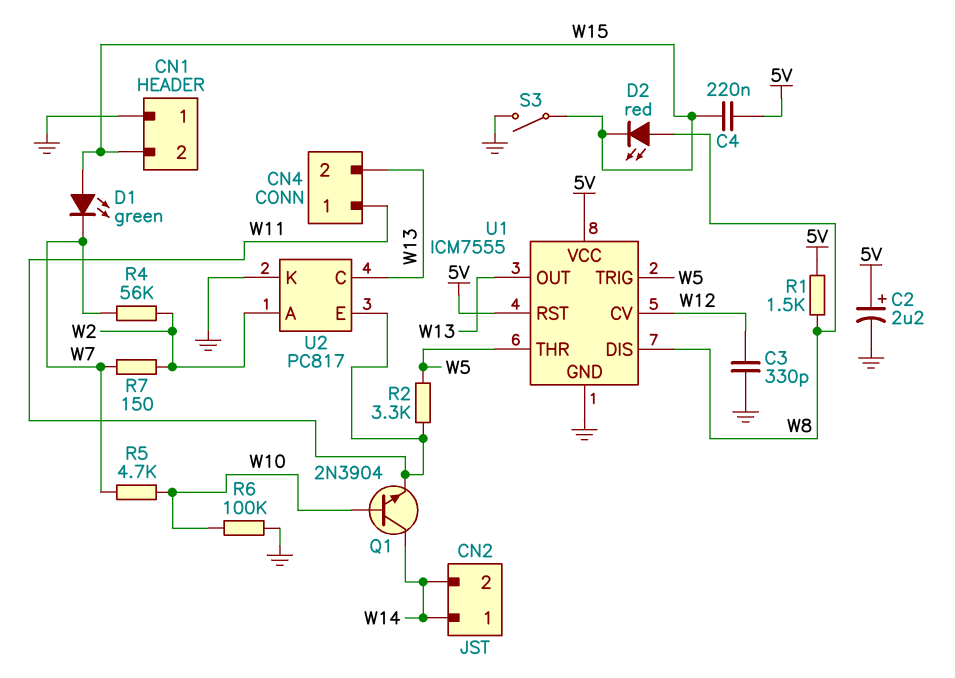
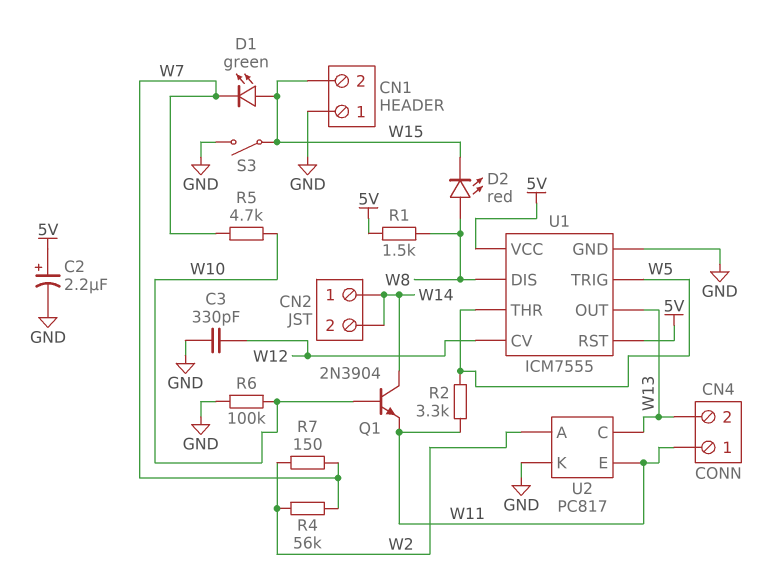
C4: 220nF (5V, W15) -> none

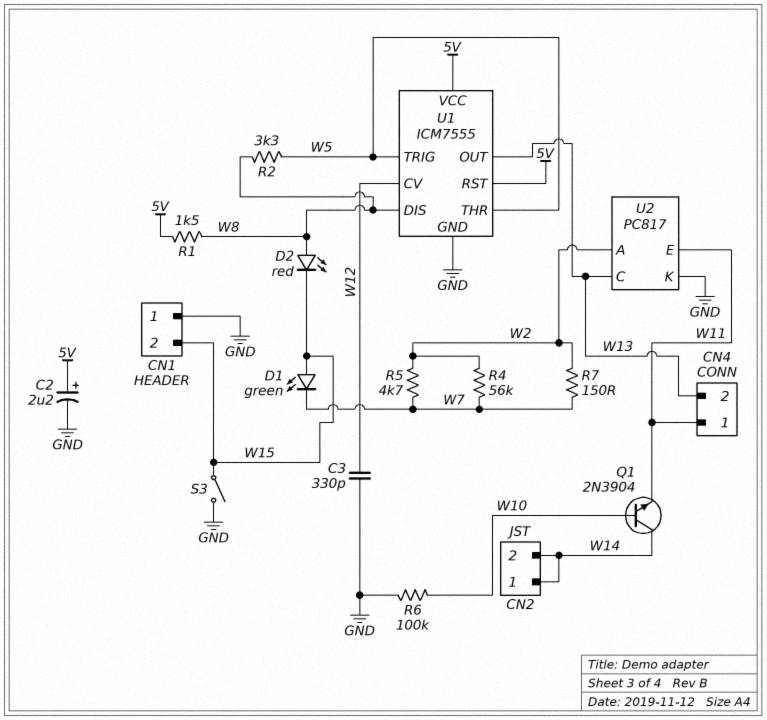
R2: 3.3k (W5, W11) -> 3.3k (W5, W8)
R5: 4.7k (W7, W10) -> 4.7k (W2, W7)

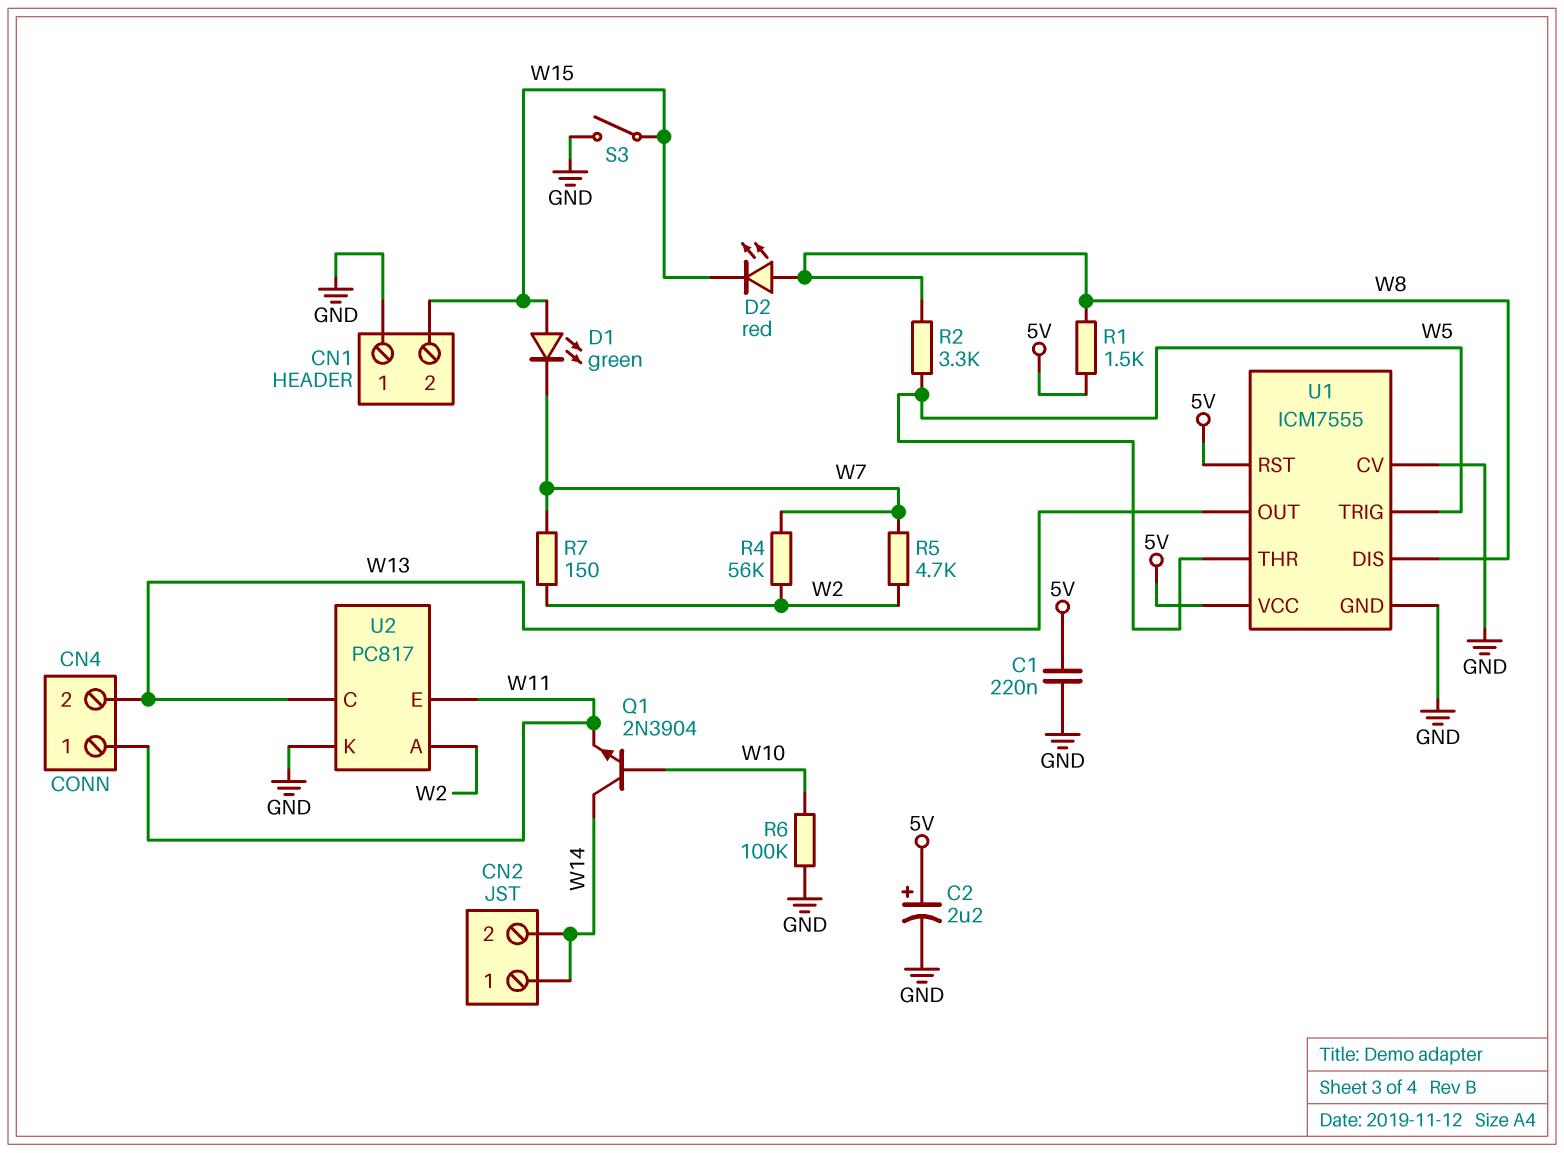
C1: none -> 220nF (5V, GND)
C3: 330pF (GND, W12) -> none
U1 pin CV: W12 -> GND

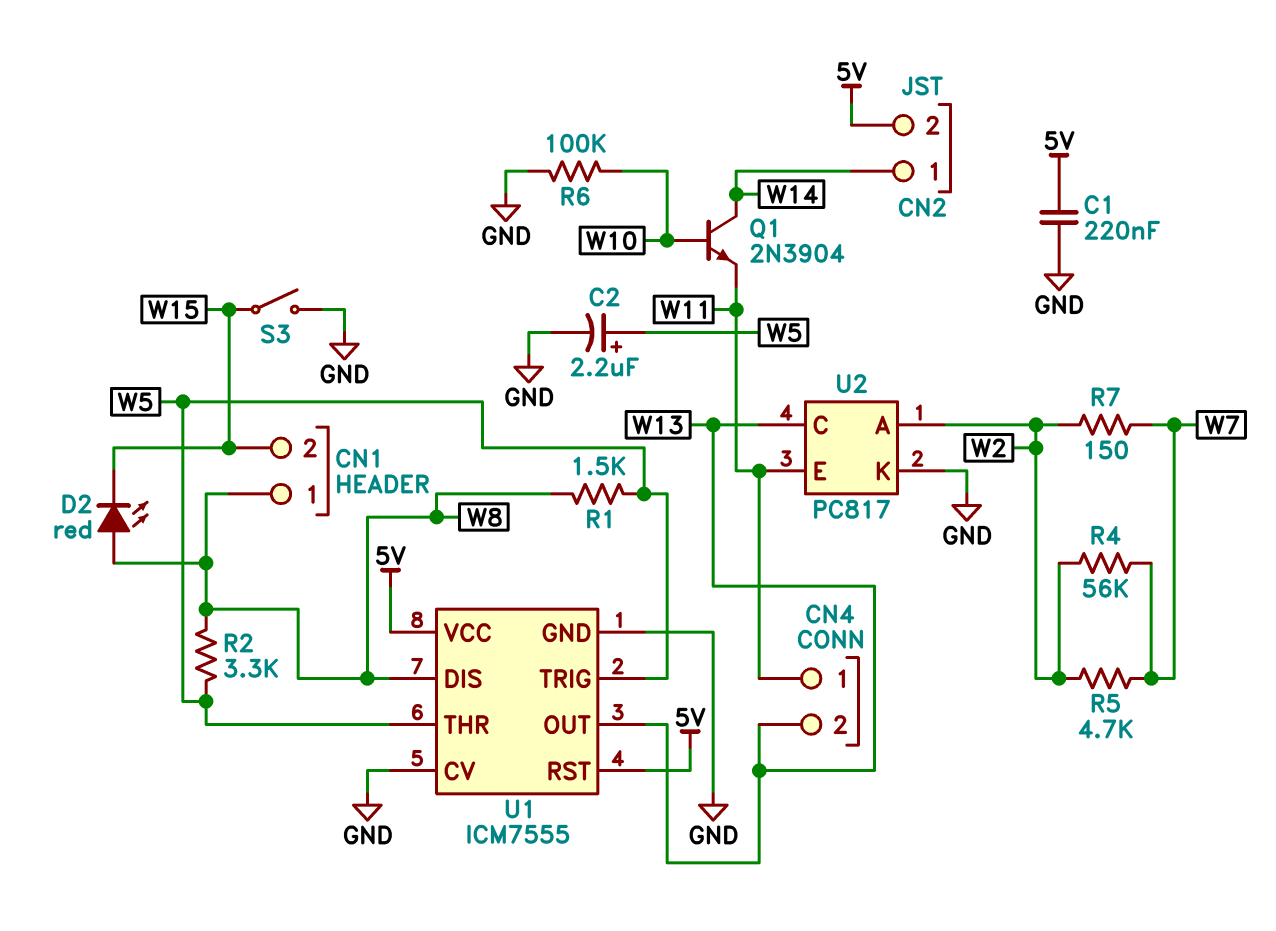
C2: 2.2uF (plus 5V, minus GND) -> 2.2uF (plus W5, minus GND)
CN1 pin 1: GND -> W8
CN2 pin 2: W14 -> 5V
D1: LED green (A W15, K W7) -> none
R1: 1.5k (5V, W8) -> 1.5k (W5, W8)

